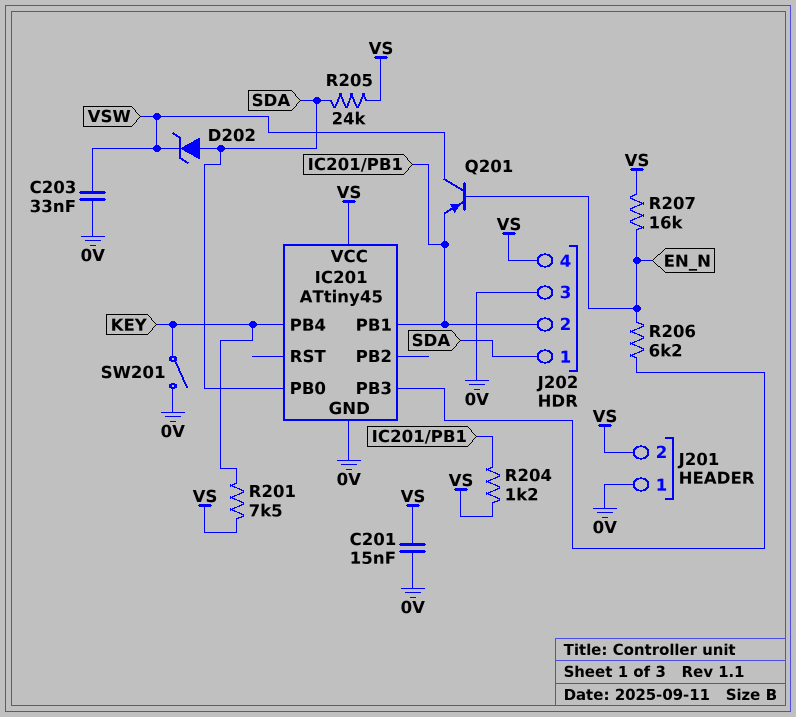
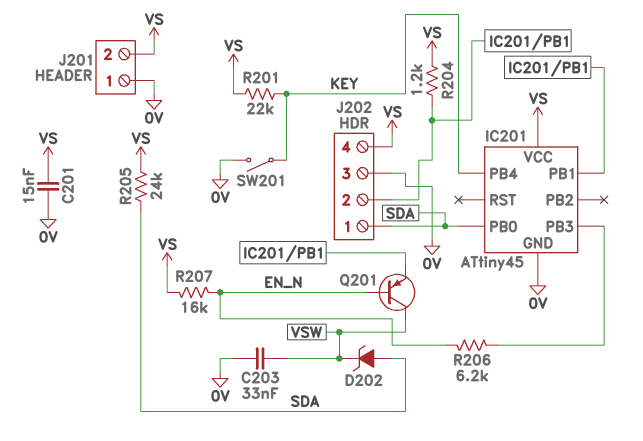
R201: 7.5k (KEY, VS) -> 22k (KEY, VS)

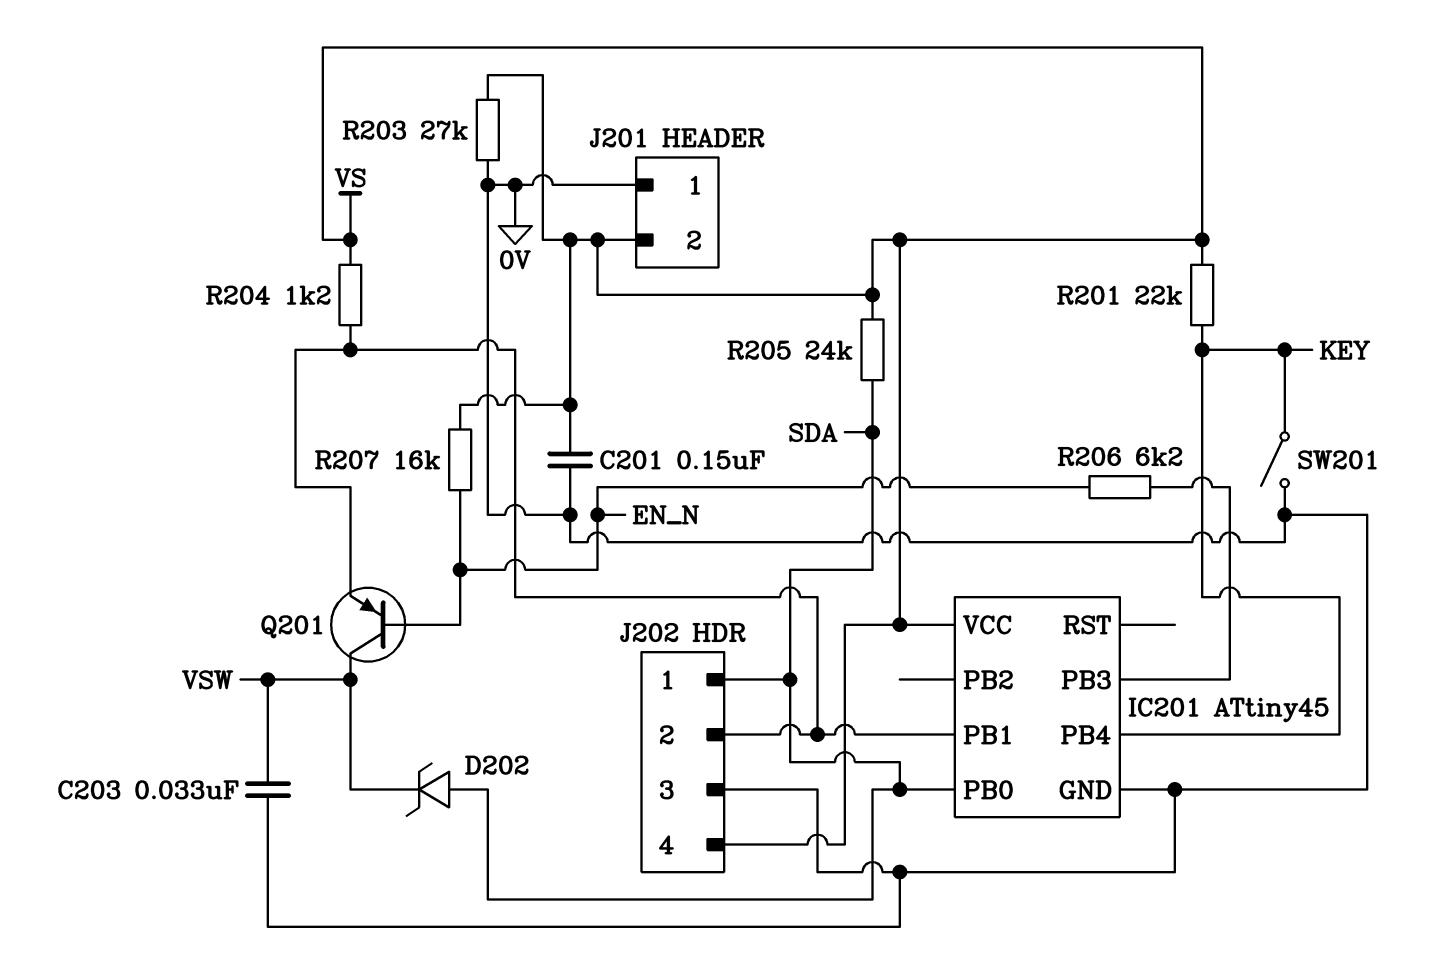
C201: 15nF (0V, VS) -> 150nF (0V, VS)
R203: none -> 27k (0V, VS)

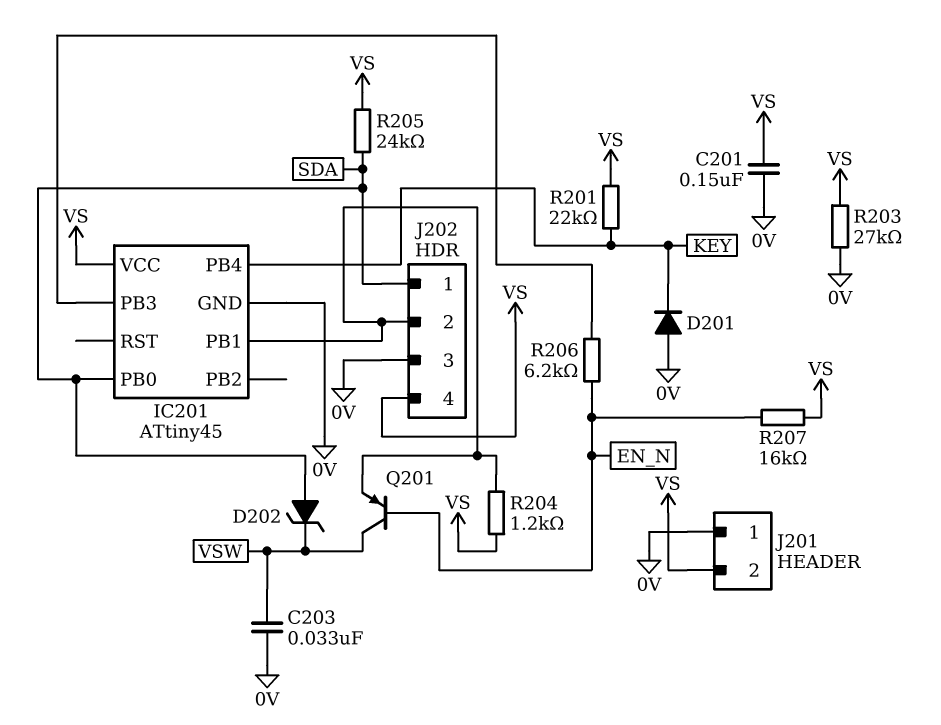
D201: none -> diode (A 0V, K KEY)
SW201: switch (0V, KEY) -> none

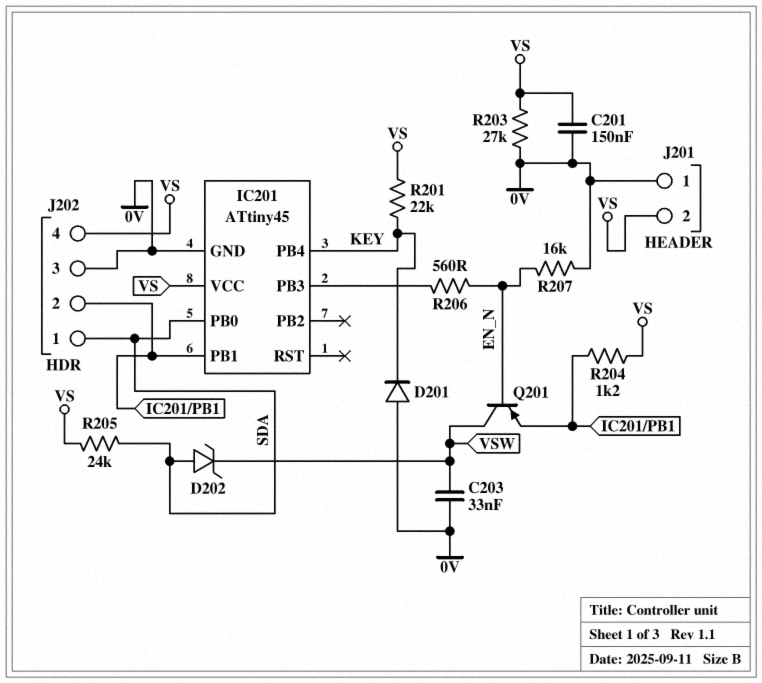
R206: 6.2k (EN_N, IC201/PB3) -> 560 (EN_N, IC201/PB3)
R207: 16k (EN_N, VS) -> 16k (0V, EN_N)

